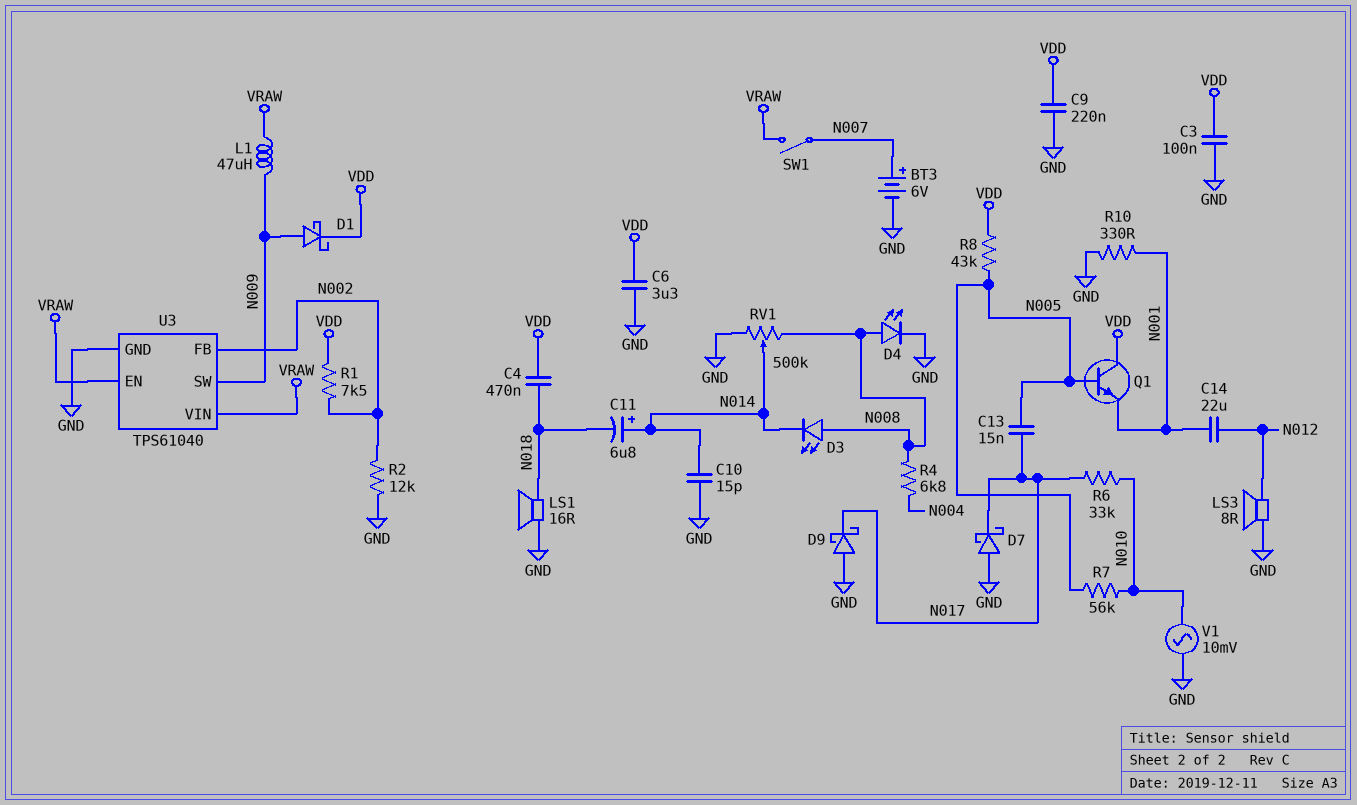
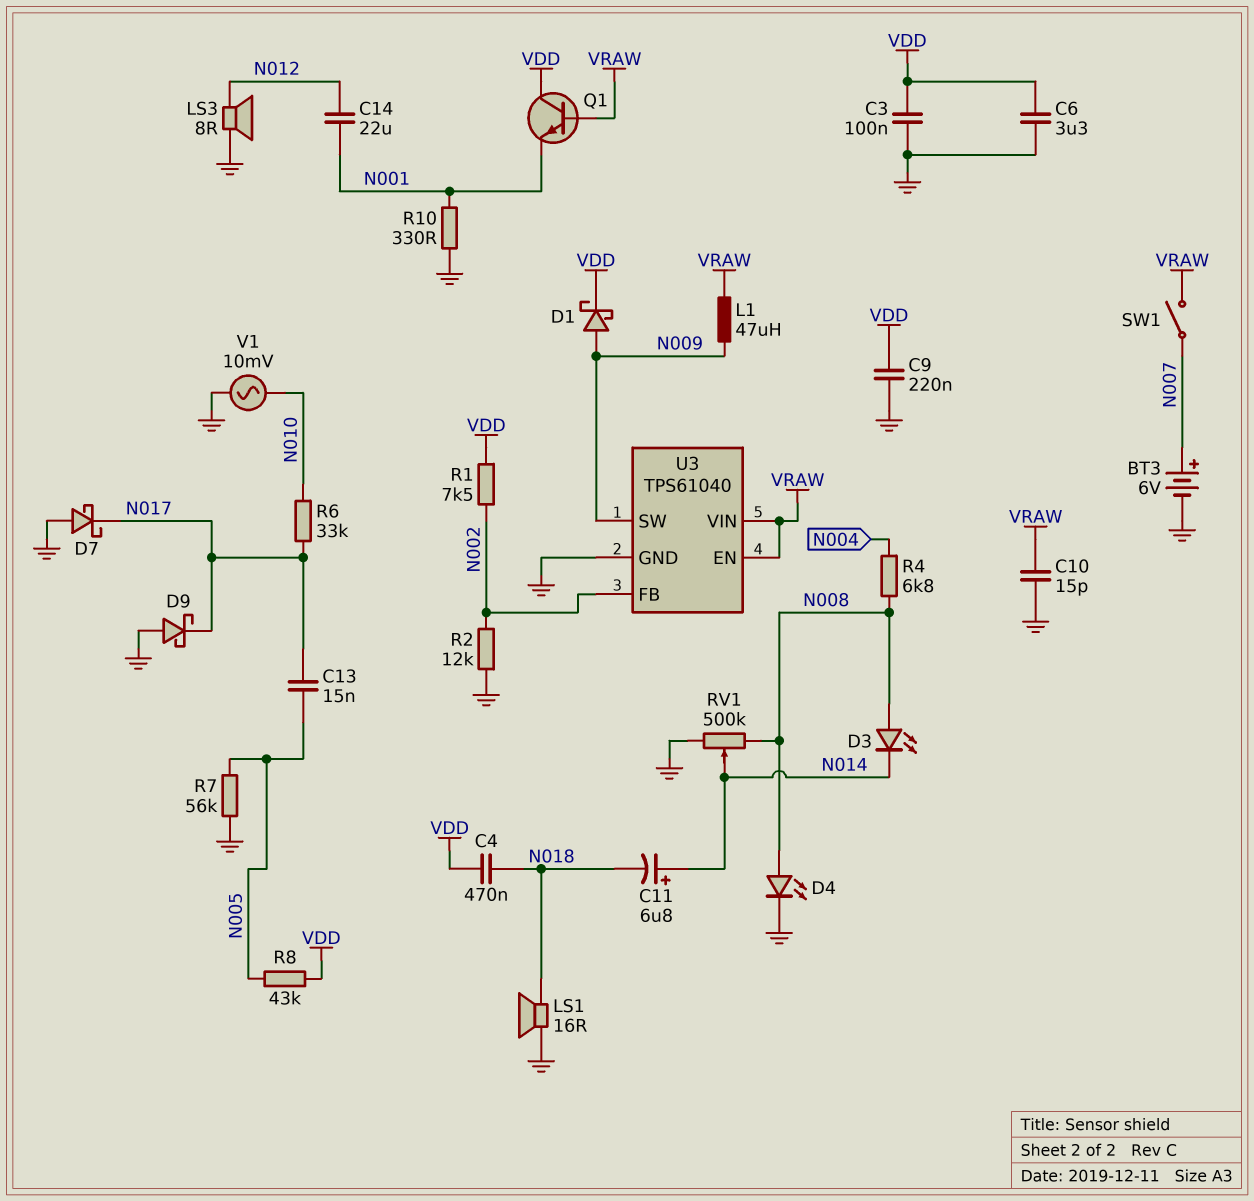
C10: 15pF (GND, N014) -> 15pF (GND, VRAW)
Q1: NPN (B N005, C VDD, E N001) -> NPN (B VRAW, C VDD, E N001)
R7: 56k (N005, N010) -> 56k (GND, N005)

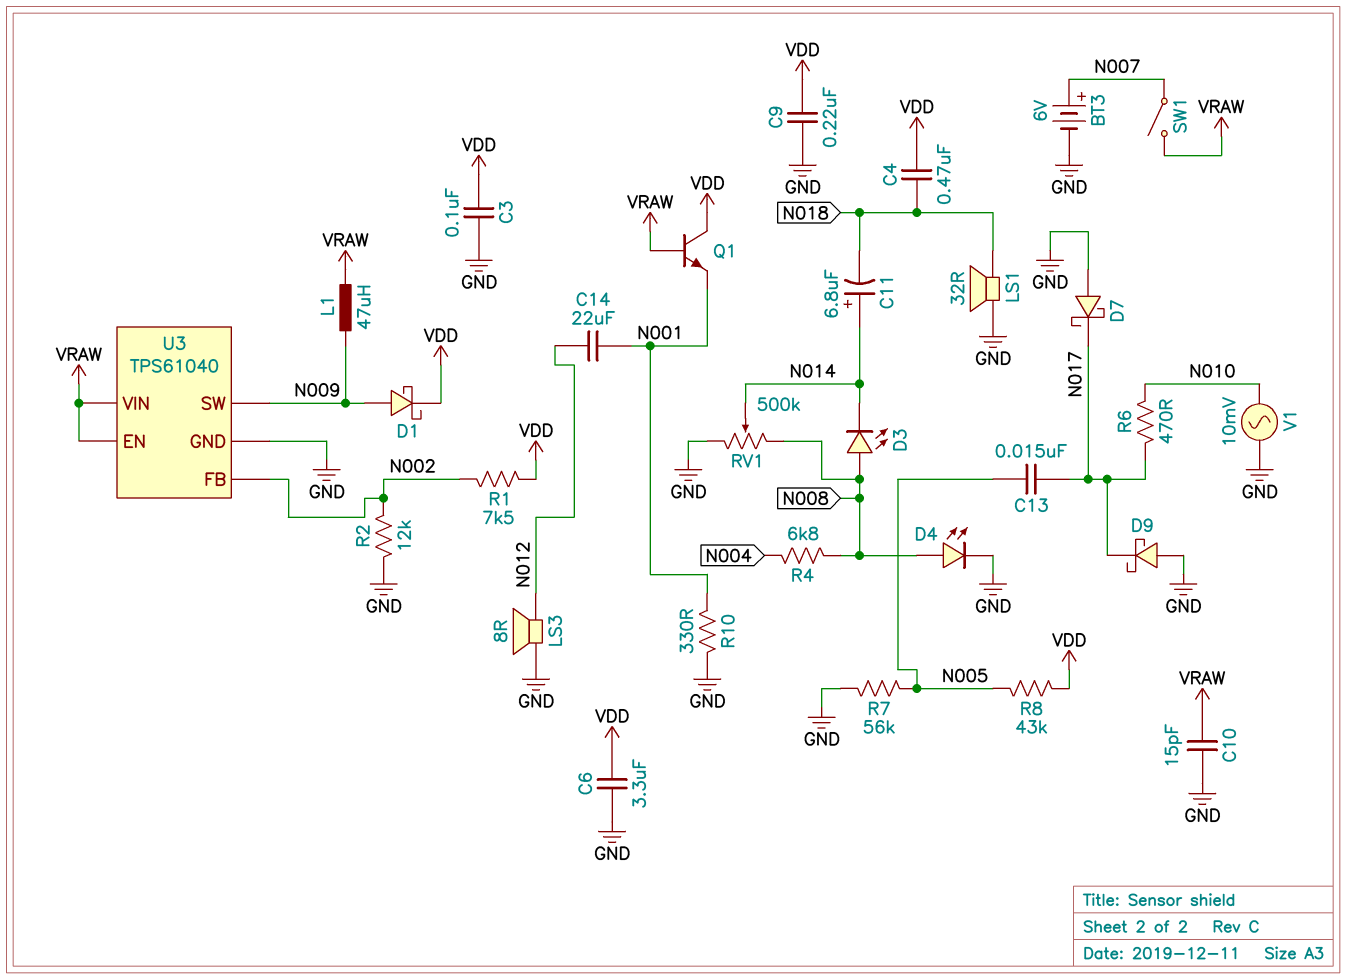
LS1: speaker 16R (GND, N018) -> speaker 32R (GND, N018)
R6: 33k (N010, N017) -> 470 (N010, N017)

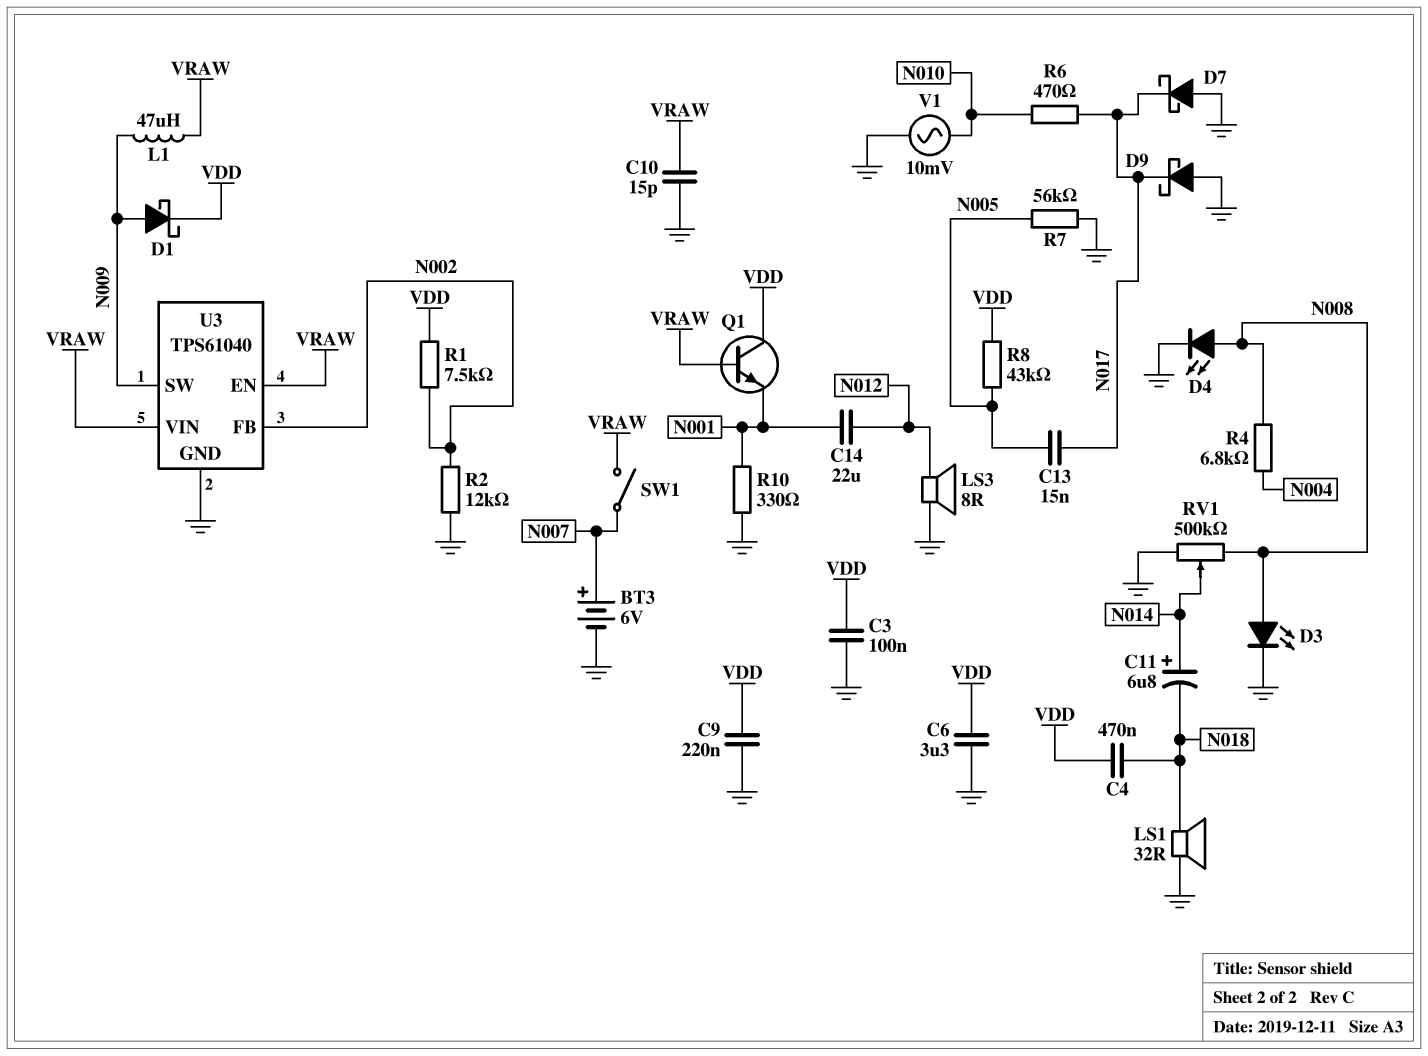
D3: LED (A N008, K N014) -> LED (A N008, K GND)

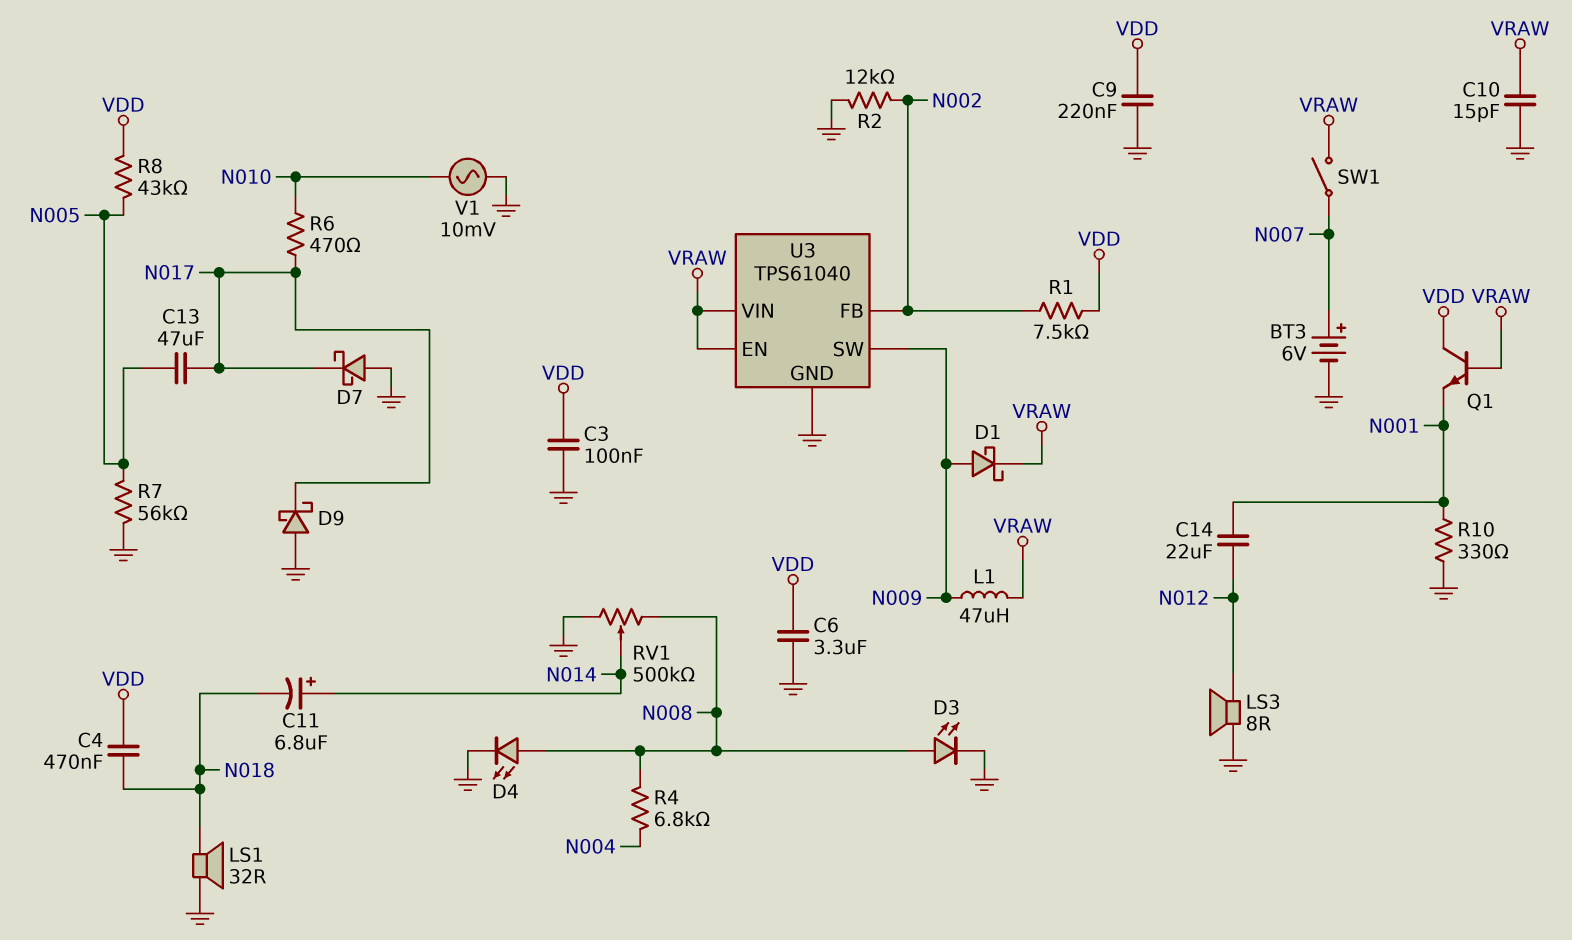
C13: 15nF (N005, N017) -> 47uF (N005, N017)
D1: schottky (A N009, K VDD) -> schottky (A N009, K VRAW)

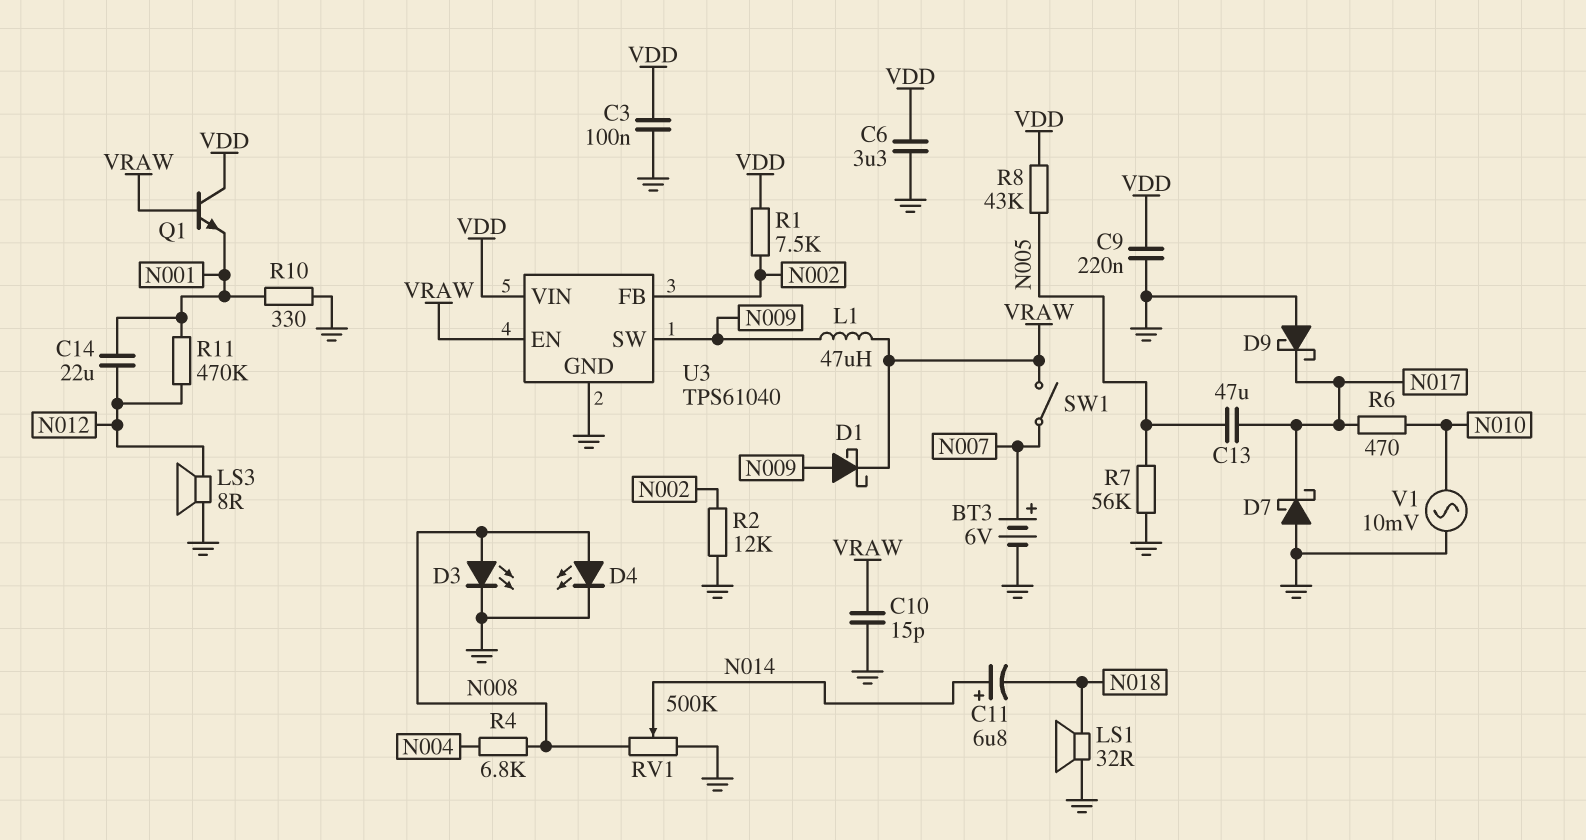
C4: 470nF (N018, VDD) -> none
R11: none -> 470k (N001, N012)
U3 pin VIN: VRAW -> VDD

